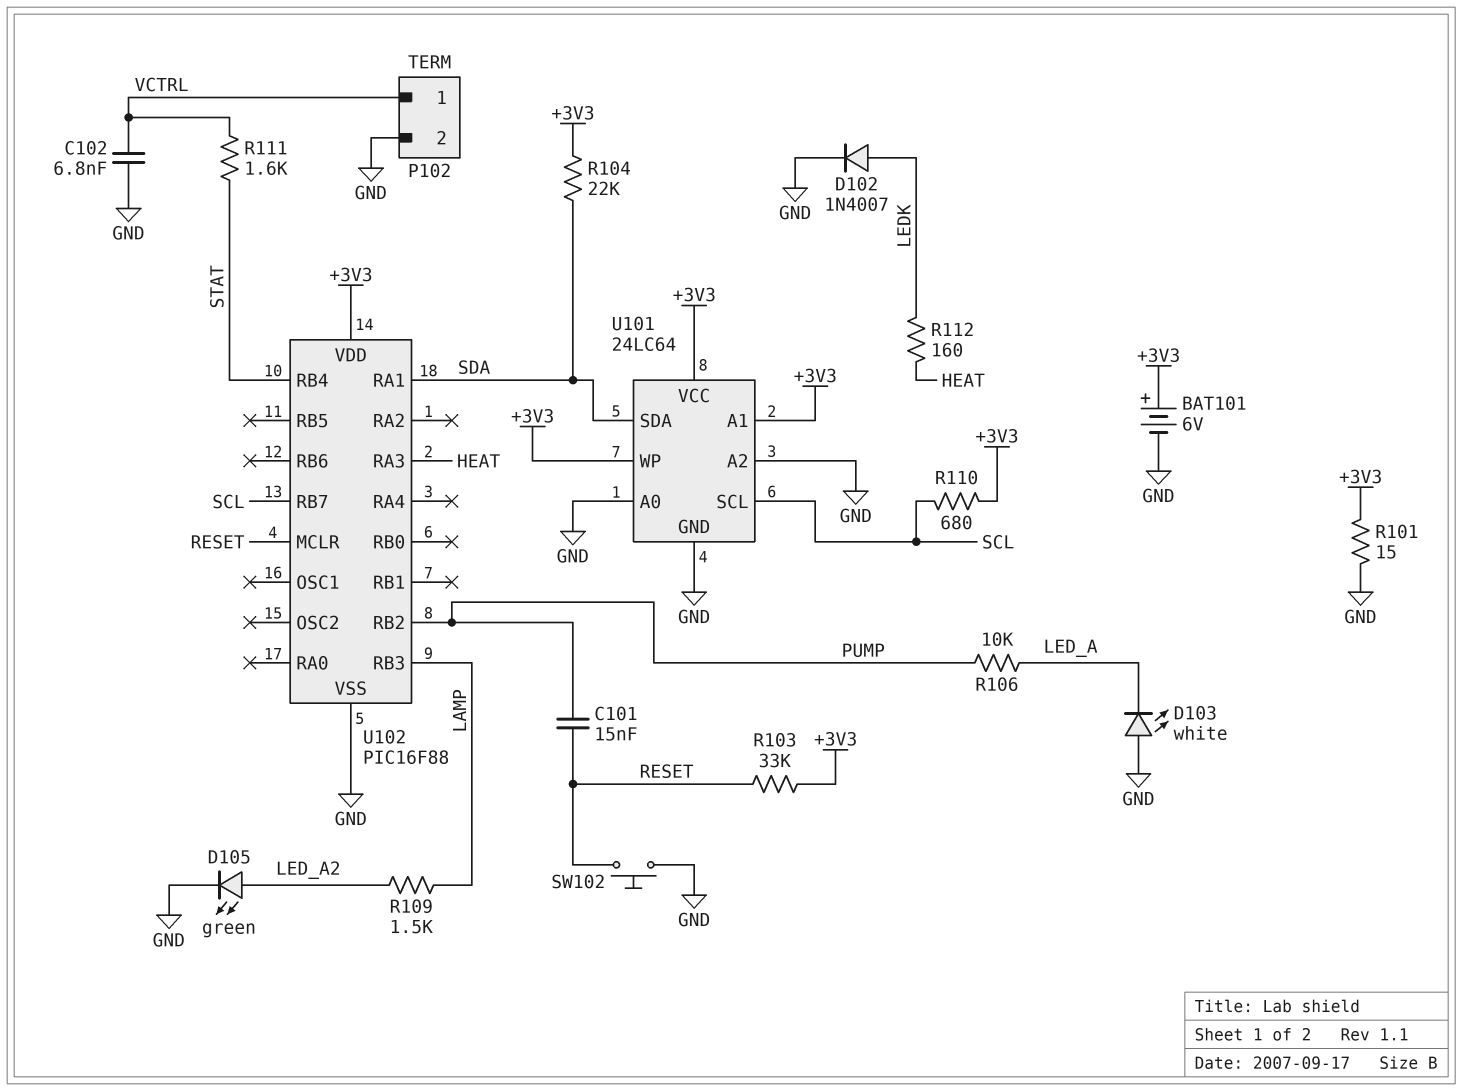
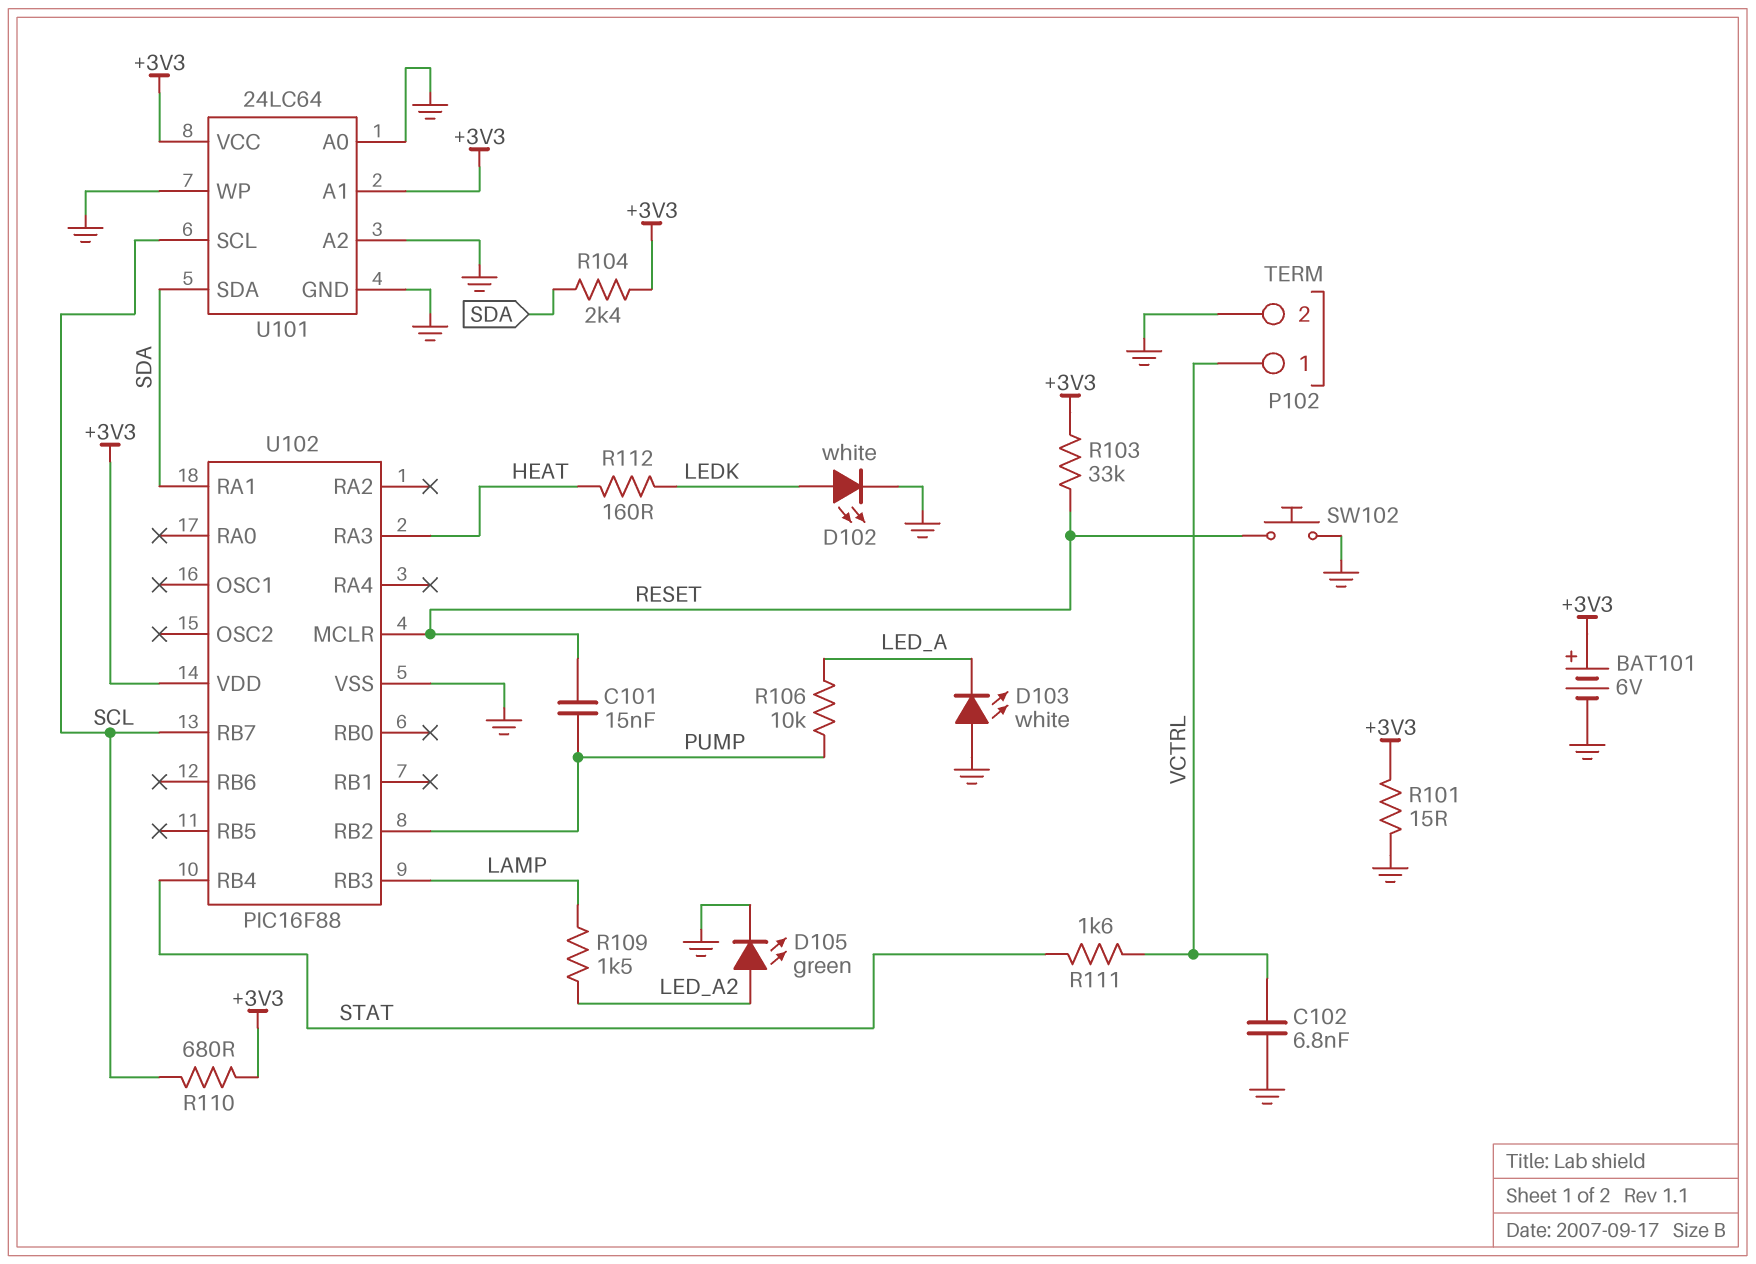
D102: diode 1N4007 (A LEDK, K GND) -> LED white (A LEDK, K GND)
R104: 22k (+3V3, SDA) -> 2.4k (+3V3, SDA)
U101 pin WP: +3V3 -> GND

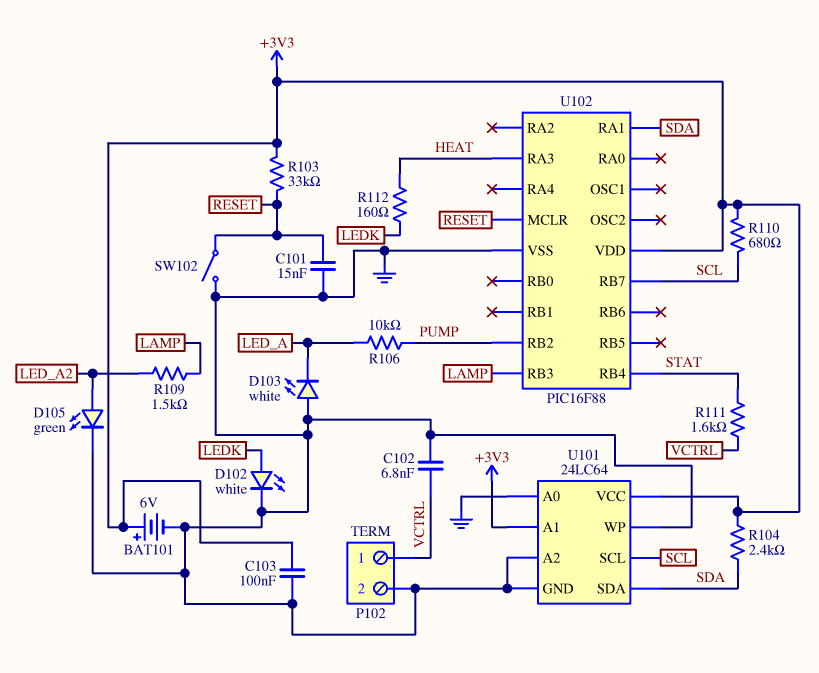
C101: 15nF (PUMP, RESET) -> 15nF (GND, RESET)
C103: none -> 100nF (+3V3, GND)
R101: 15 (+3V3, GND) -> none
SW102: button (GND, RESET) -> switch (GND, RESET)

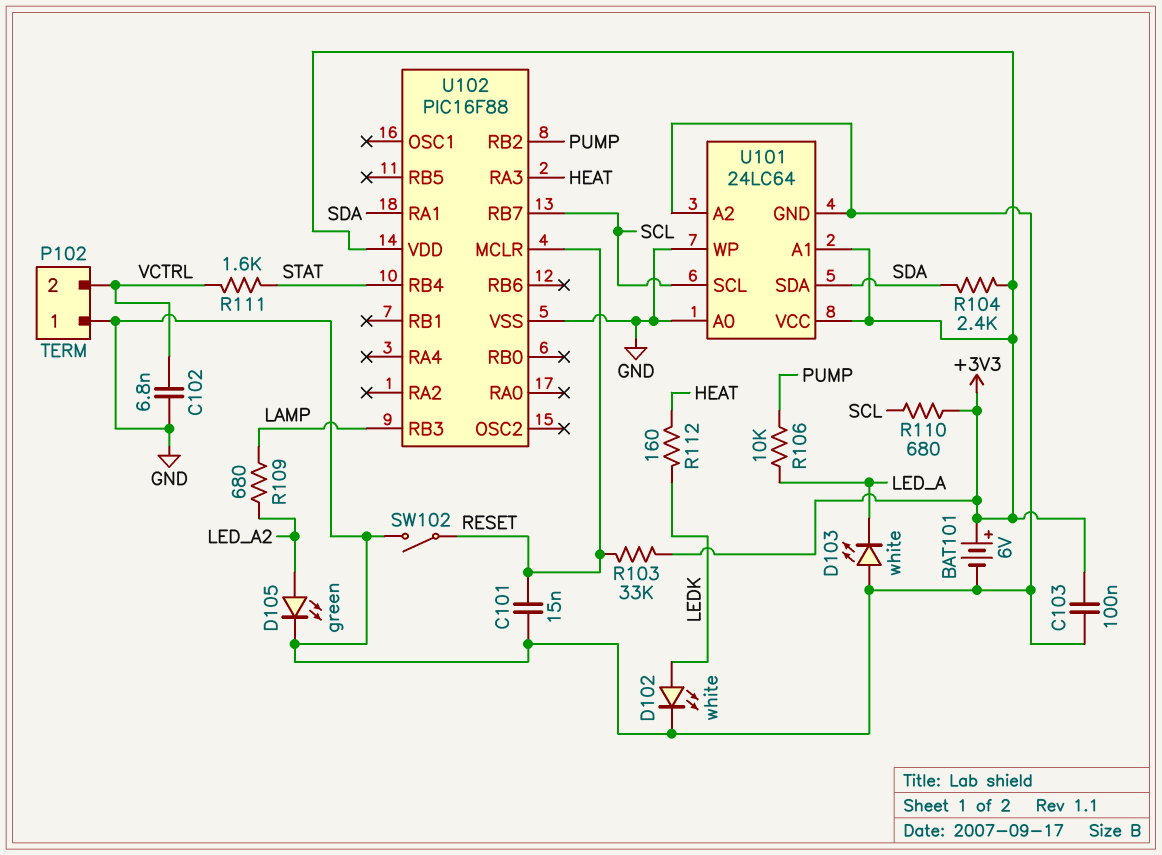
P102 pin 1: VCTRL -> GND
P102 pin 2: GND -> VCTRL
R109: 1.5k (LAMP, LED_A2) -> 680 (LAMP, LED_A2)

